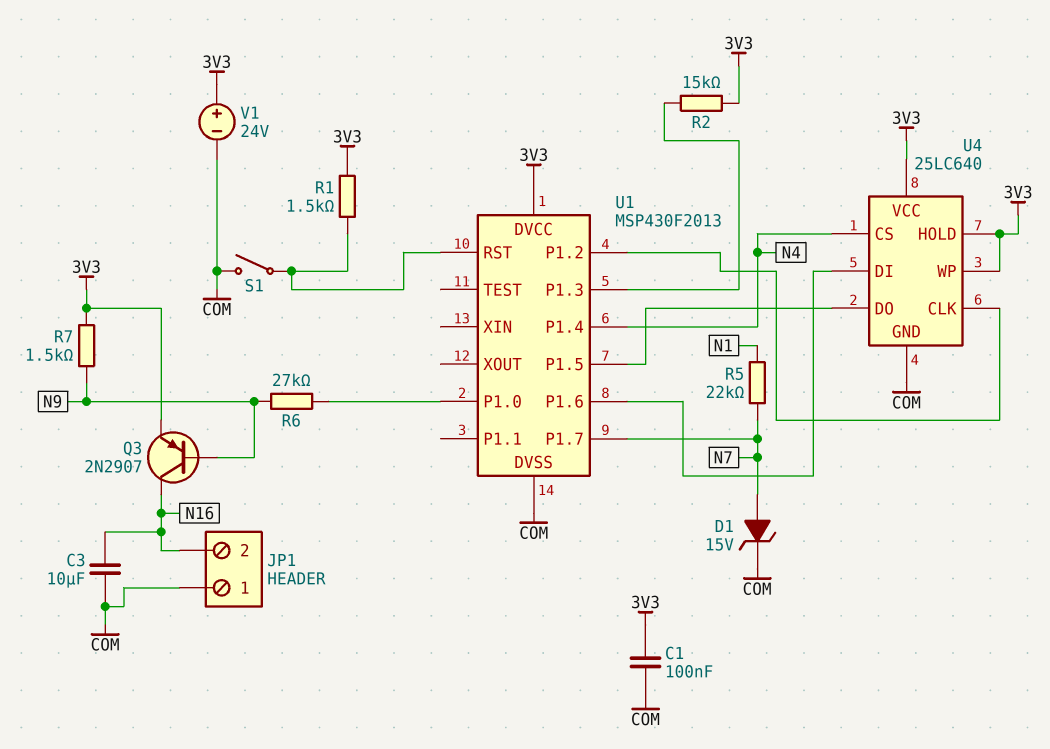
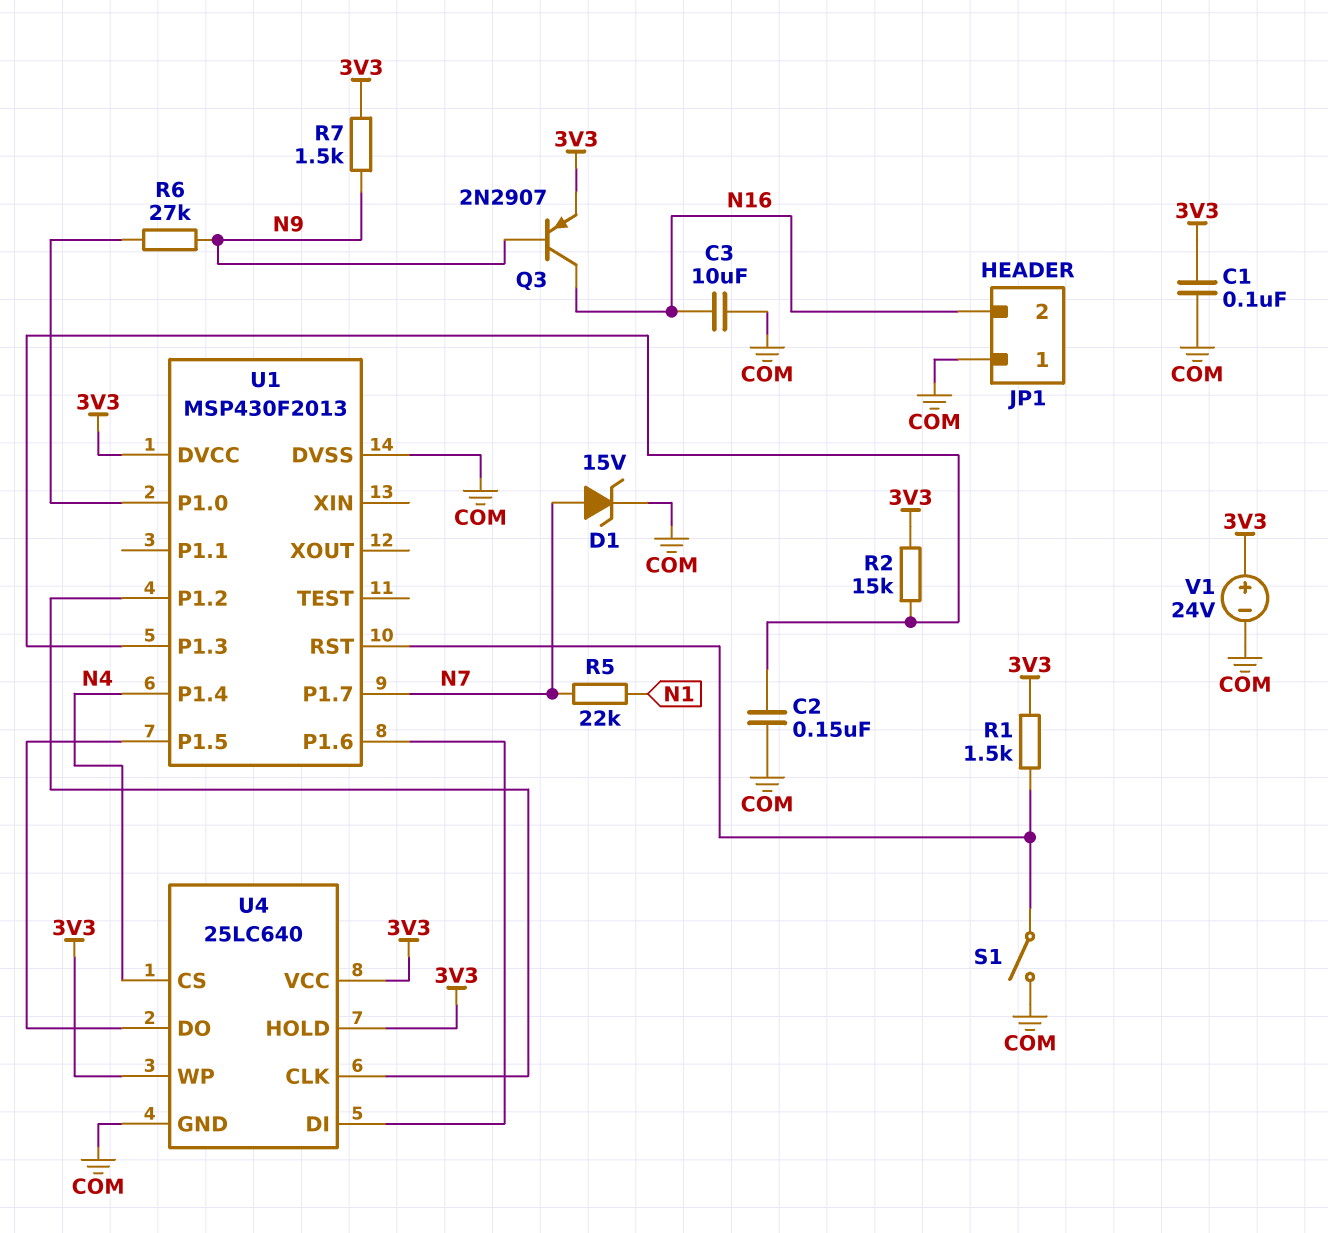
C2: none -> 150nF (COM, U1/P1.3)

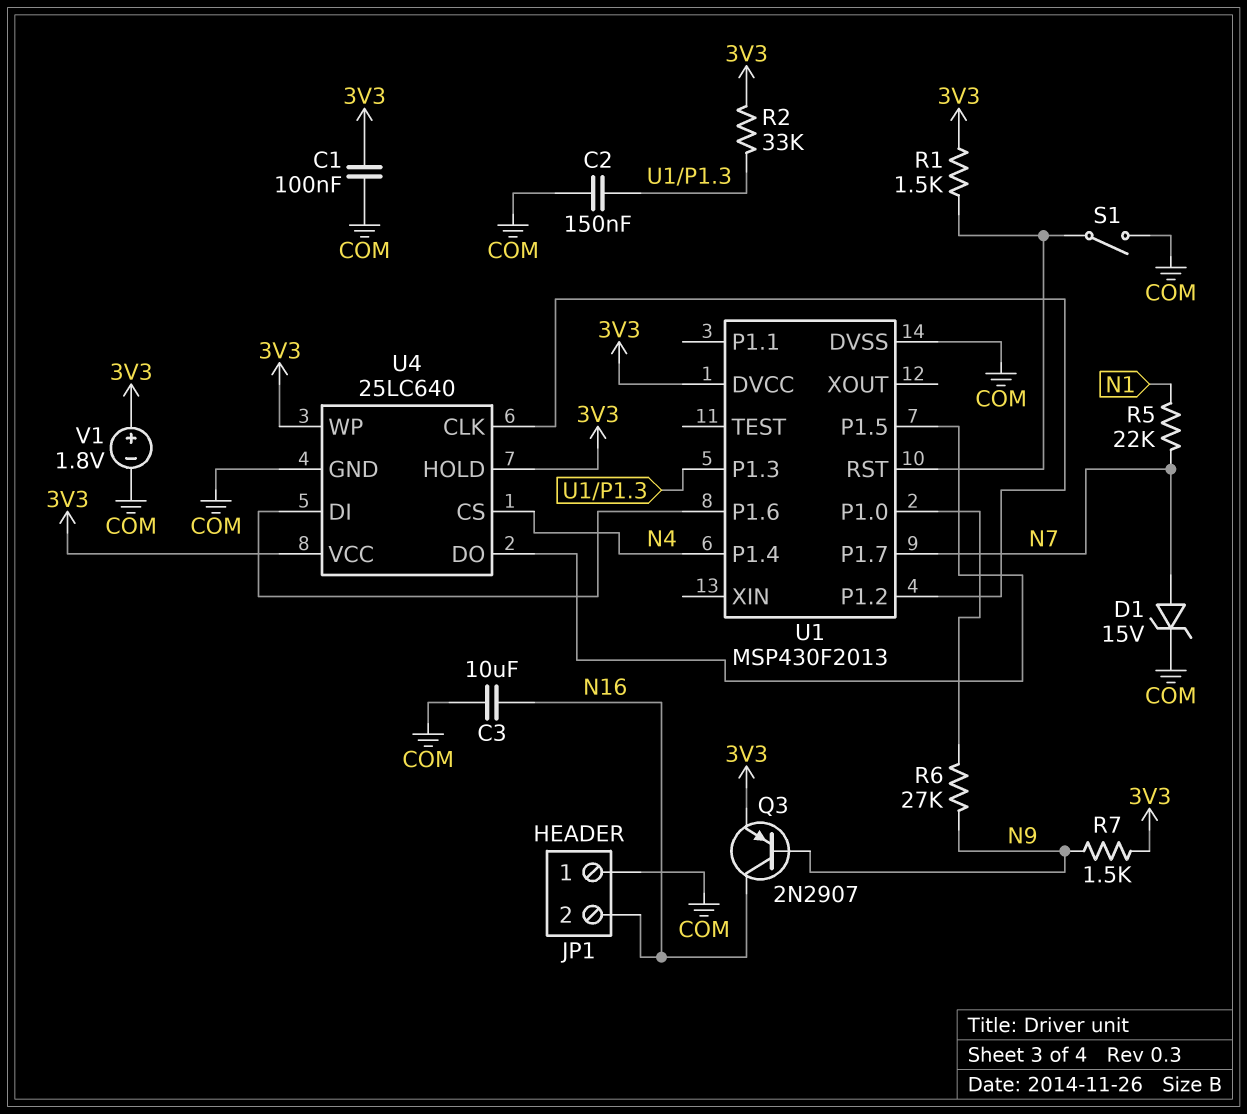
R2: 15k (3V3, U1/P1.3) -> 33k (3V3, U1/P1.3)
V1: 24V (plus 3V3, minus COM) -> 1.8V (plus 3V3, minus COM)

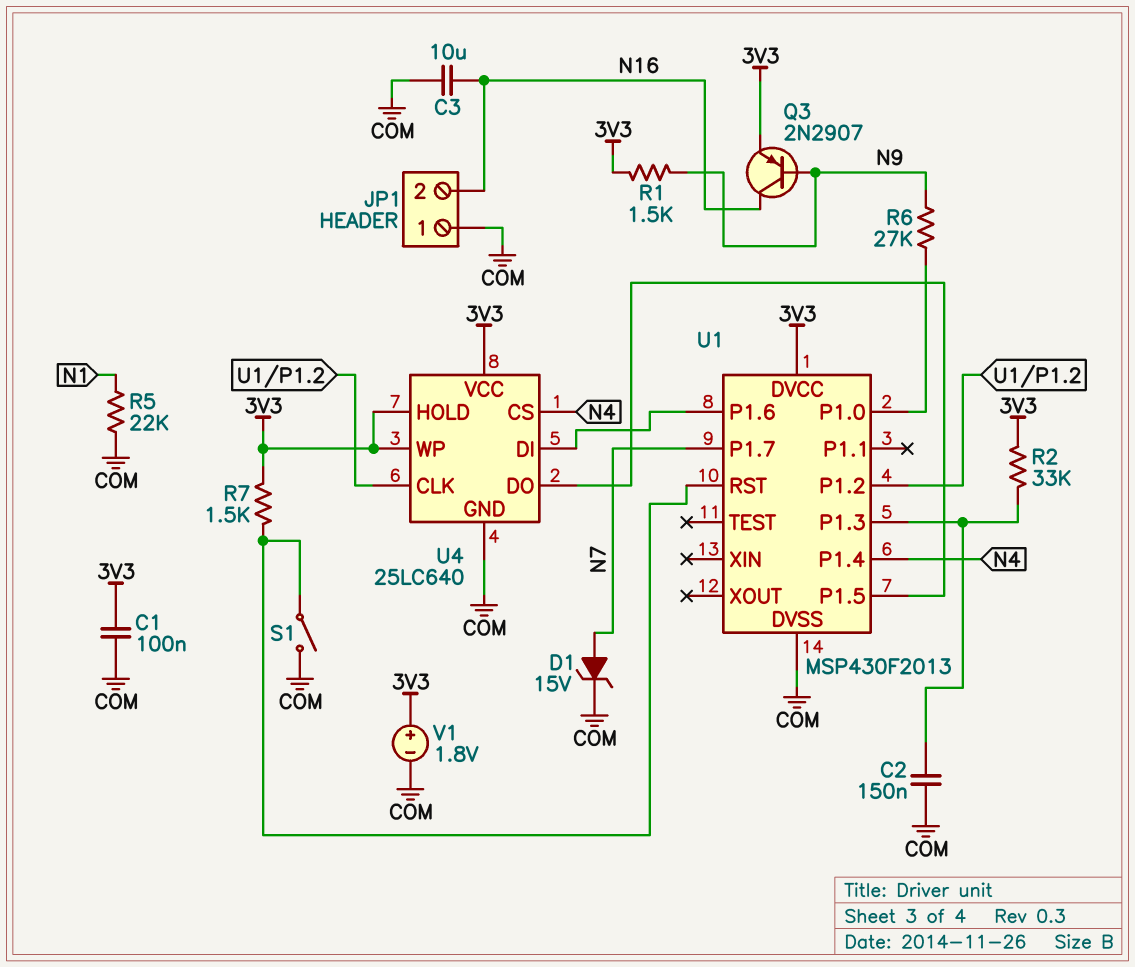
R1: 1.5k (3V3, U1/RST) -> 1.5k (3V3, N9)
R5: 22k (N1, N7) -> 22k (COM, N1)
R7: 1.5k (3V3, N9) -> 1.5k (3V3, U1/RST)

